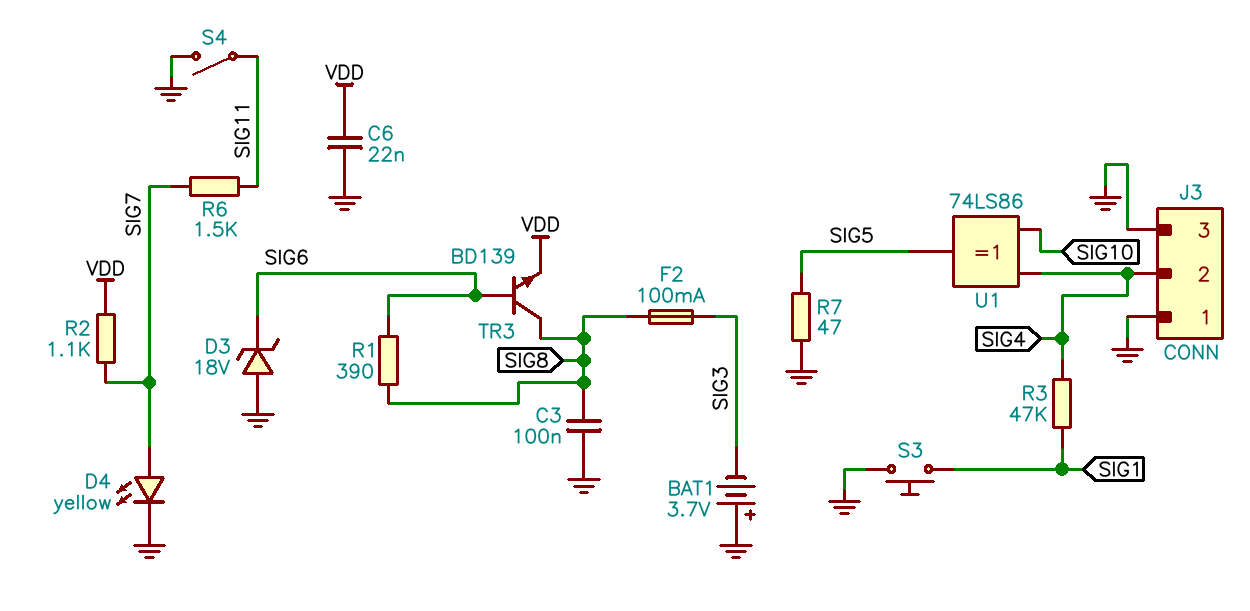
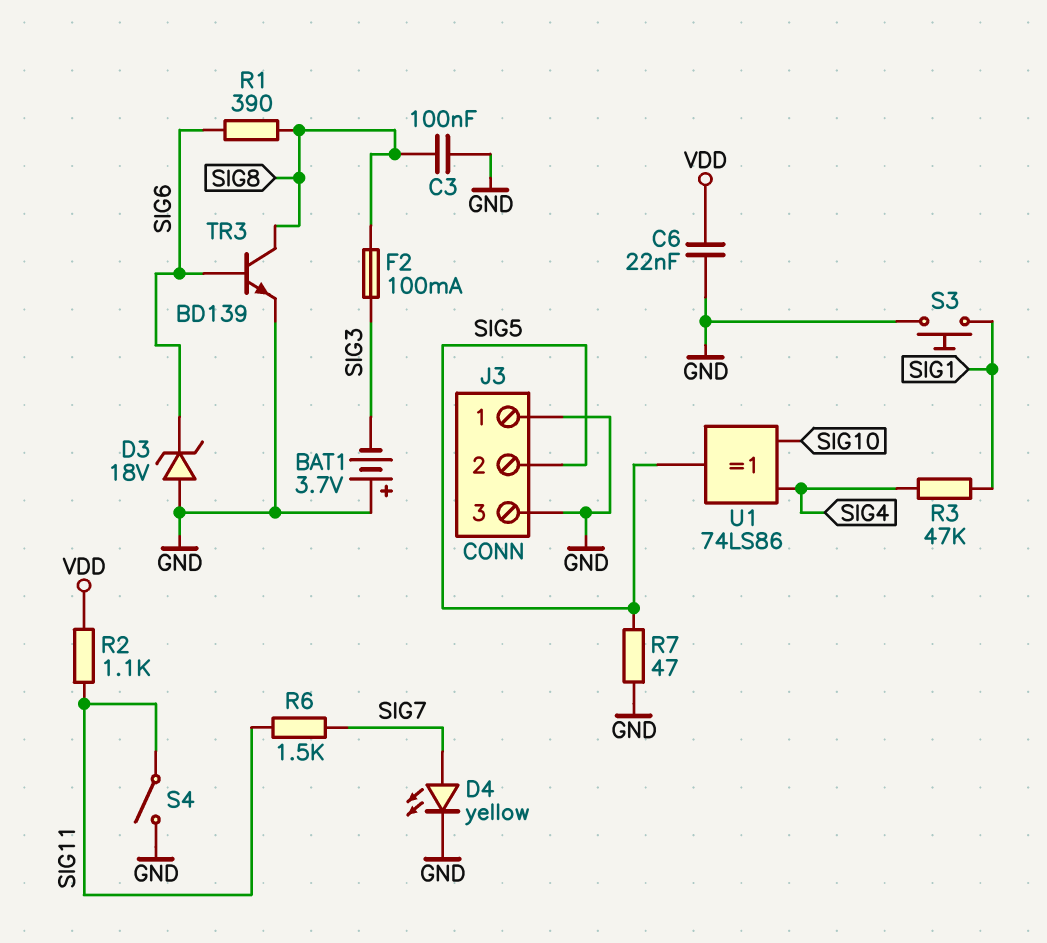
J3 pin 2: SIG4 -> SIG5
R2: 1.1k (SIG7, VDD) -> 1.1k (SIG11, VDD)
TR3: NPN BD139 (B SIG6, C SIG8, E VDD) -> NPN BD139 (B SIG6, C SIG8, E GND)

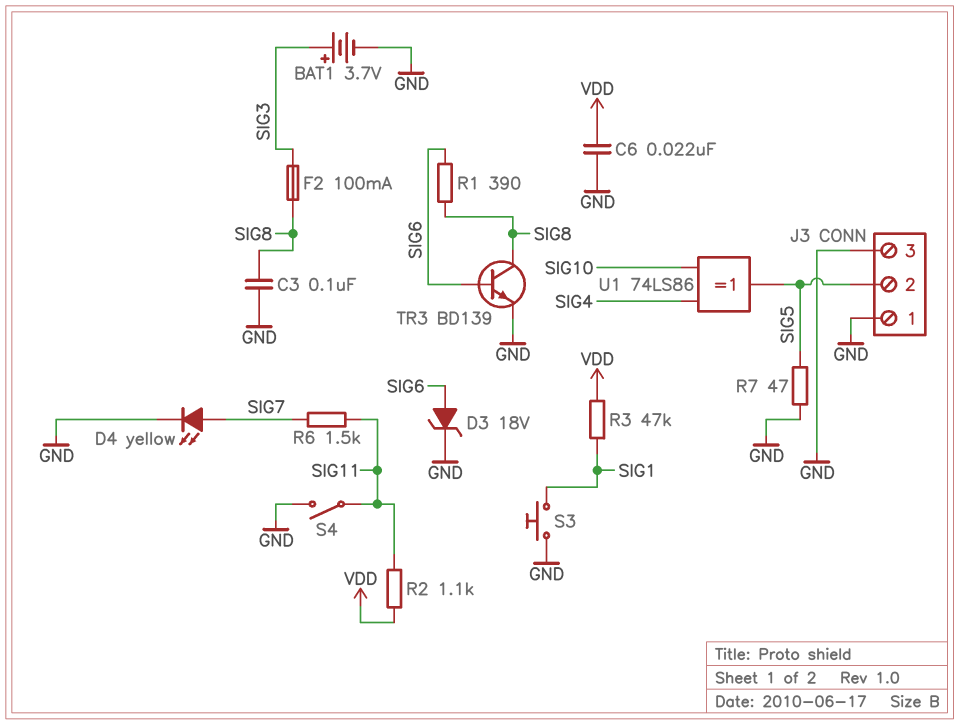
BAT1: 3.7V (plus GND, minus SIG3) -> 3.7V (plus SIG3, minus GND)
D3: zener 18V (A GND, K SIG6) -> zener 18V (A SIG6, K GND)
R3: 47k (SIG1, SIG4) -> 47k (SIG1, VDD)

